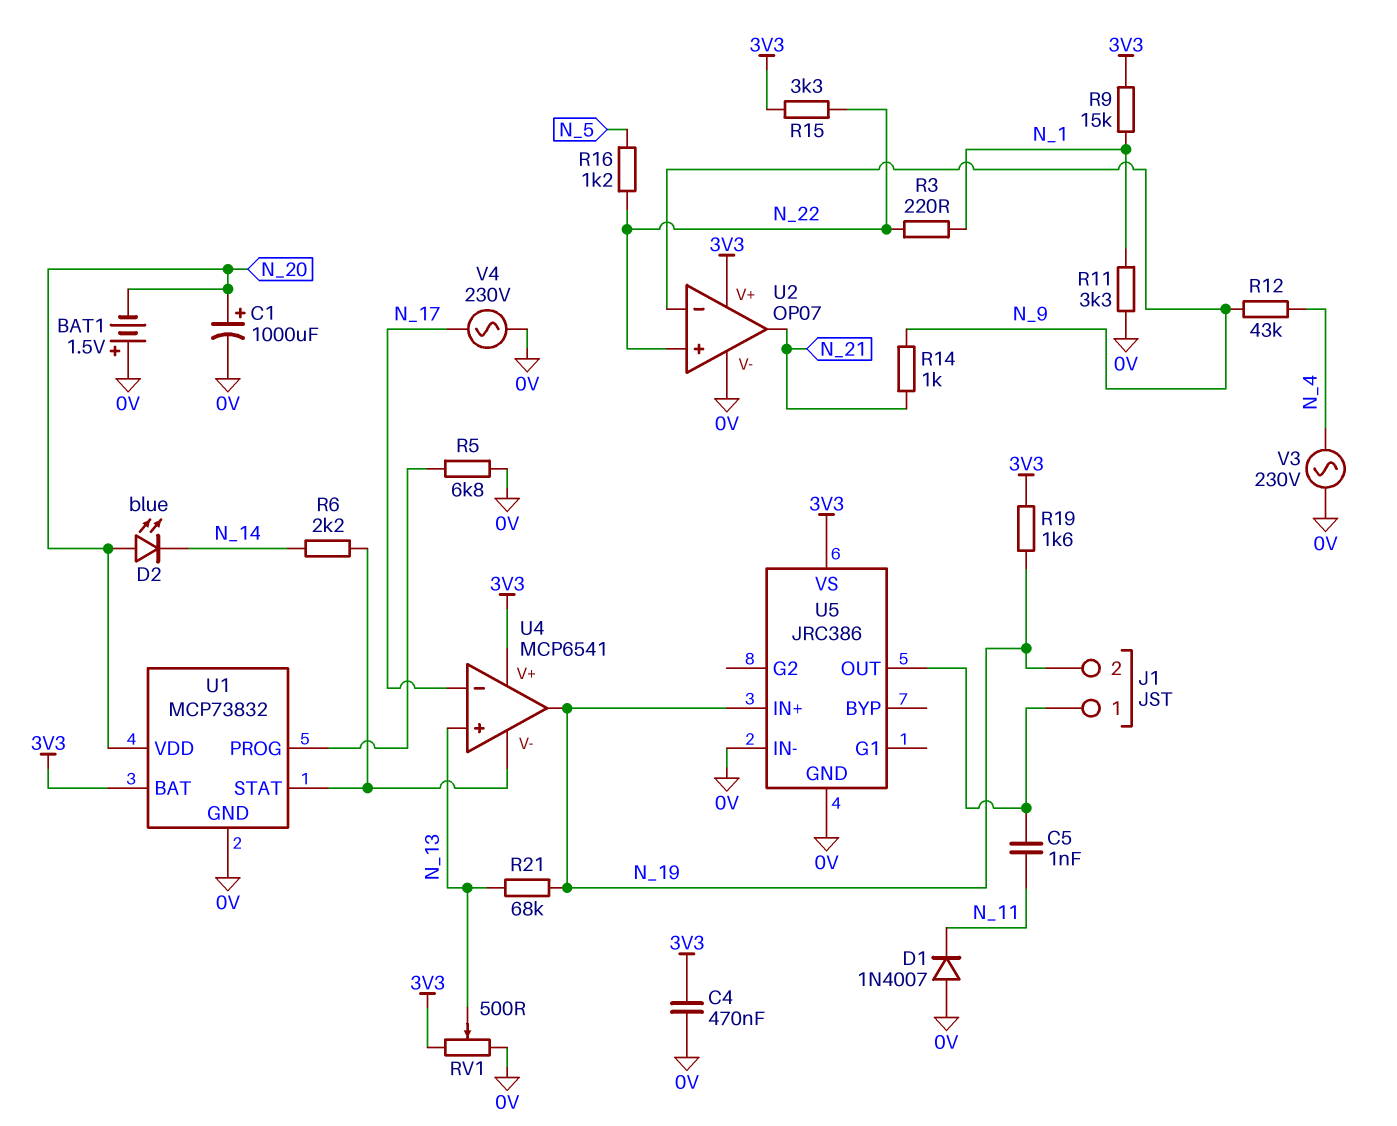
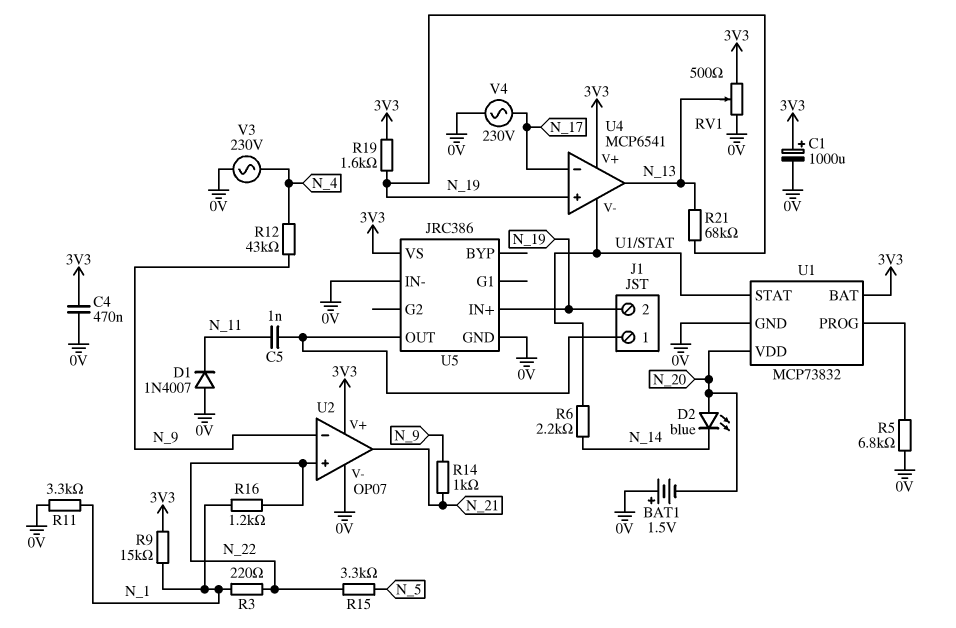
C1: 1000uF (plus N_20, minus 0V) -> 1000uF (plus 3V3, minus 0V)
R15: 3.3k (3V3, N_22) -> 3.3k (N_5, N_22)
R16: 1.2k (N_5, N_22) -> 1.2k (N_1, N_22)
U4 pin in+: N_13 -> N_19
U4 pin out: N_19 -> N_13

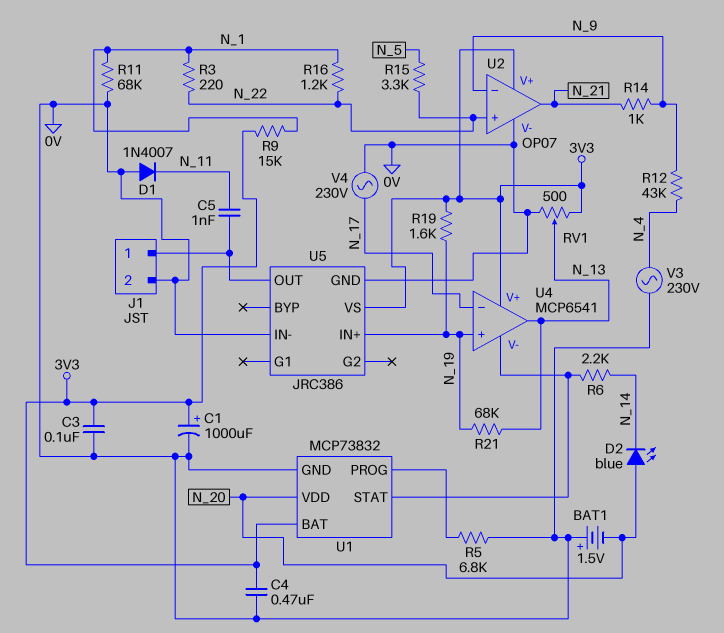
C3: none -> 100nF (0V, 3V3)
J1 pin 2: N_19 -> 0V
R11: 3.3k (0V, N_1) -> 68k (0V, N_1)

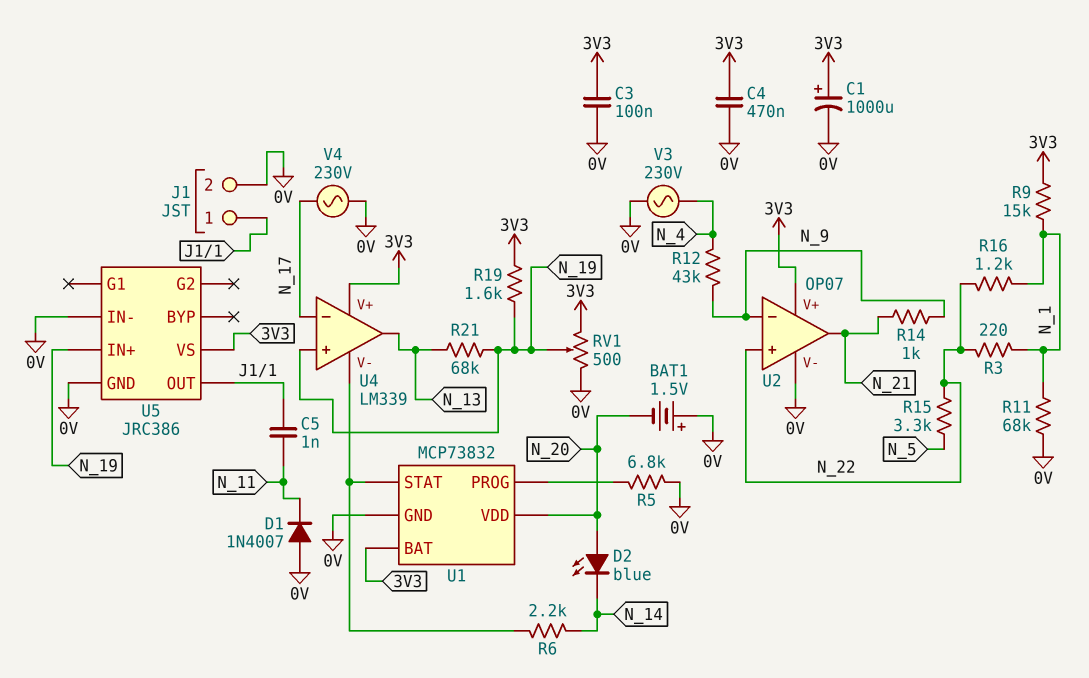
RV1: 500 (0V, 3V3, wiper N_13) -> 500 (0V, 3V3, wiper N_19)
U4: MCP6541 -> LM339

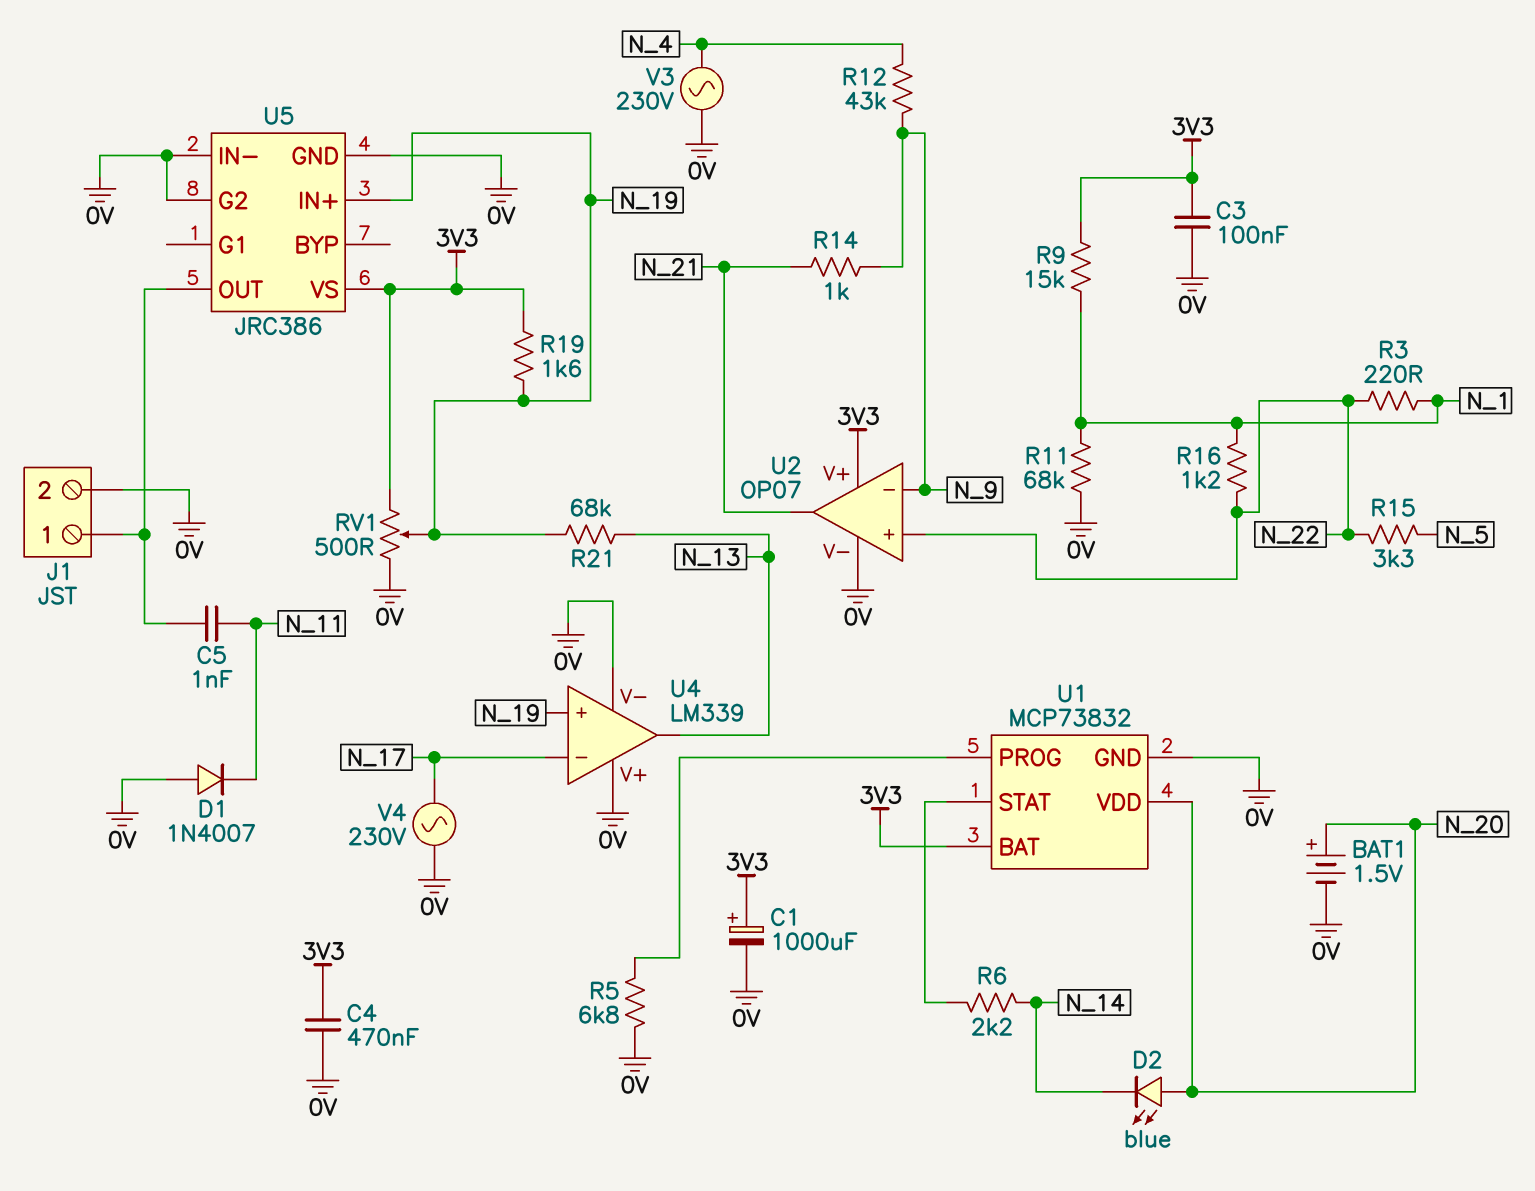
BAT1: 1.5V (plus 0V, minus N_20) -> 1.5V (plus N_20, minus 0V)
U4 pin V+: 3V3 -> 0V
U4 pin V-: U1/STAT -> 0V
U5 pin G2: none -> 0V

